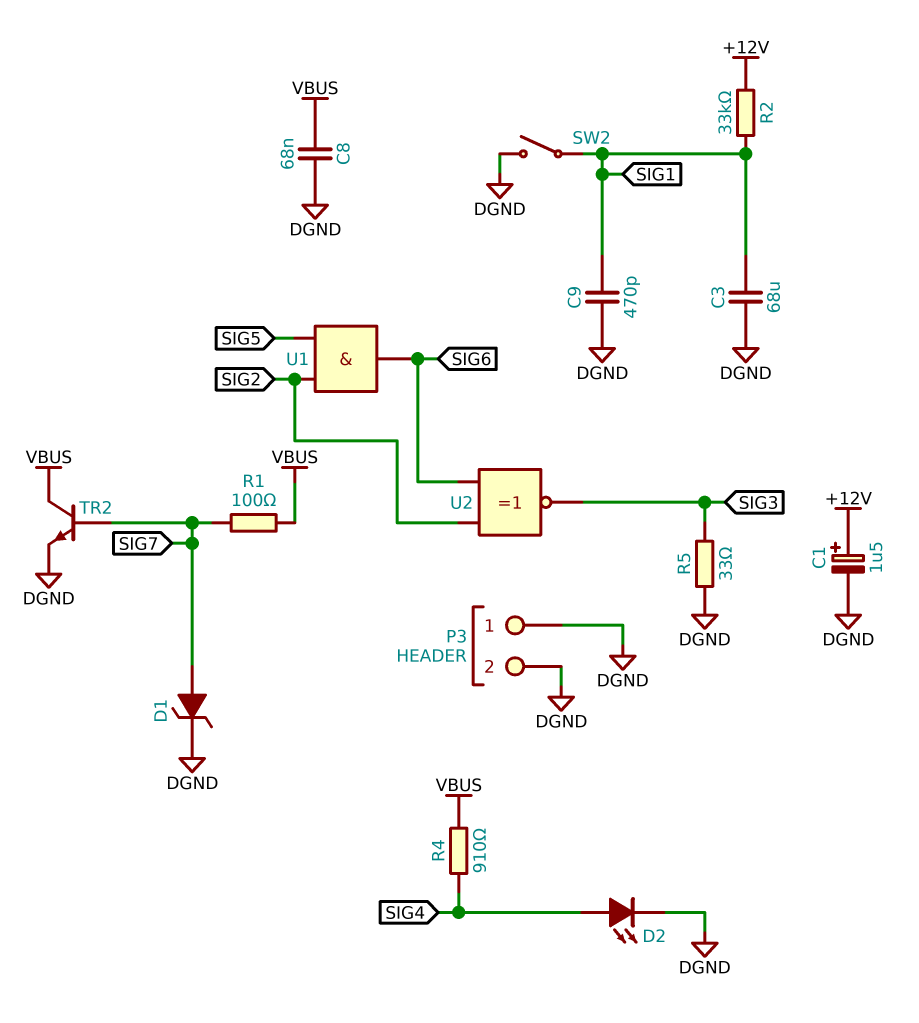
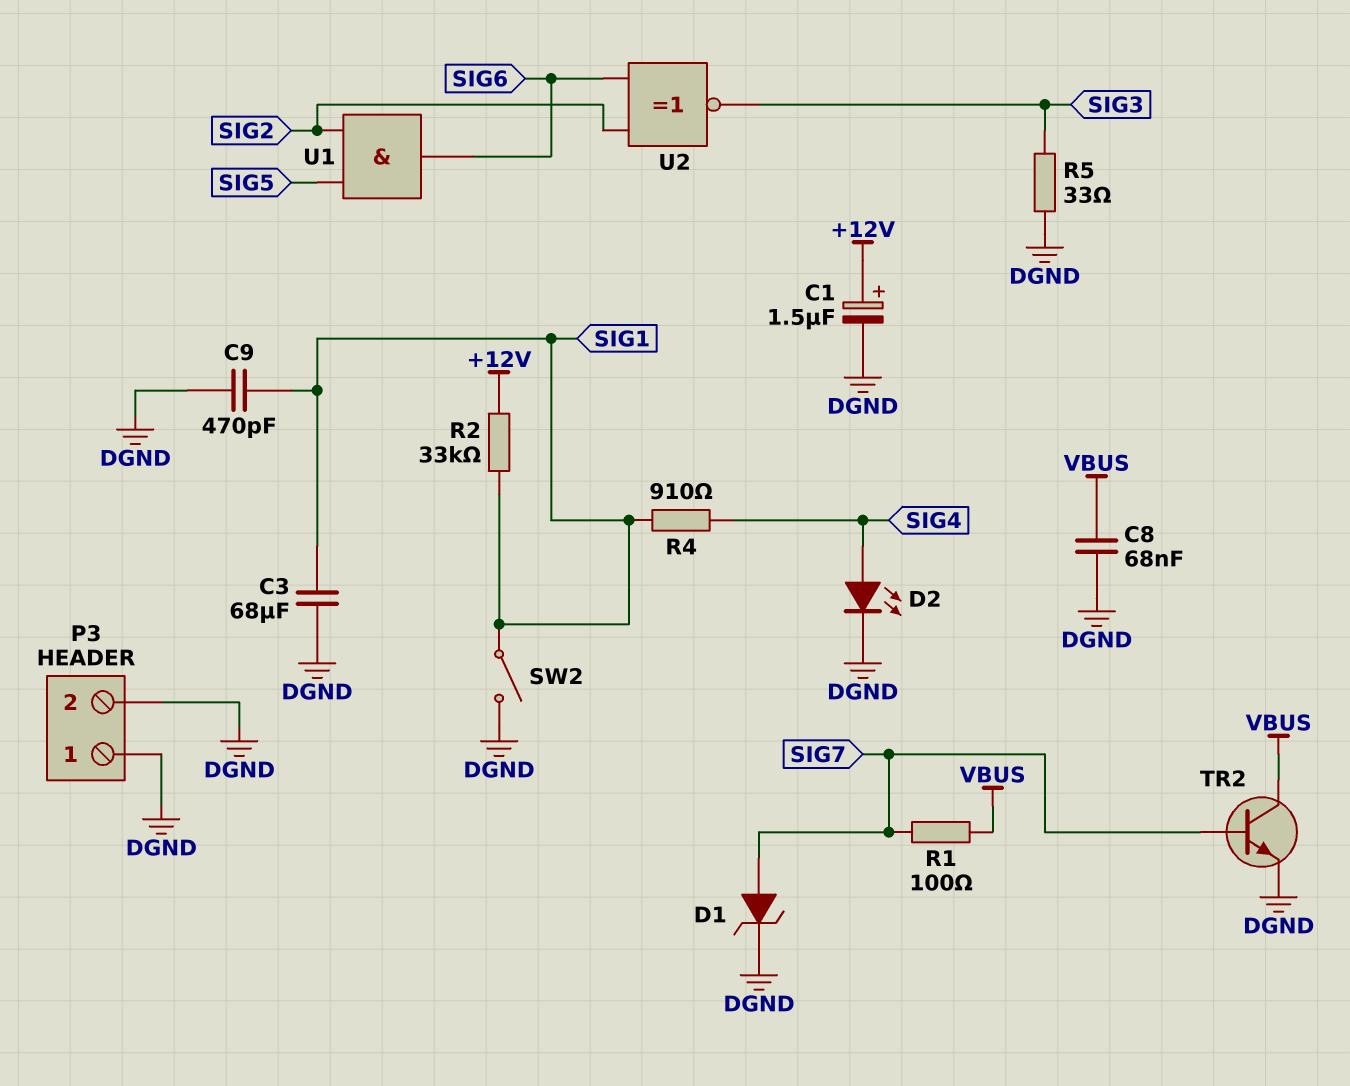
R4: 910 (SIG4, VBUS) -> 910 (SIG1, SIG4)

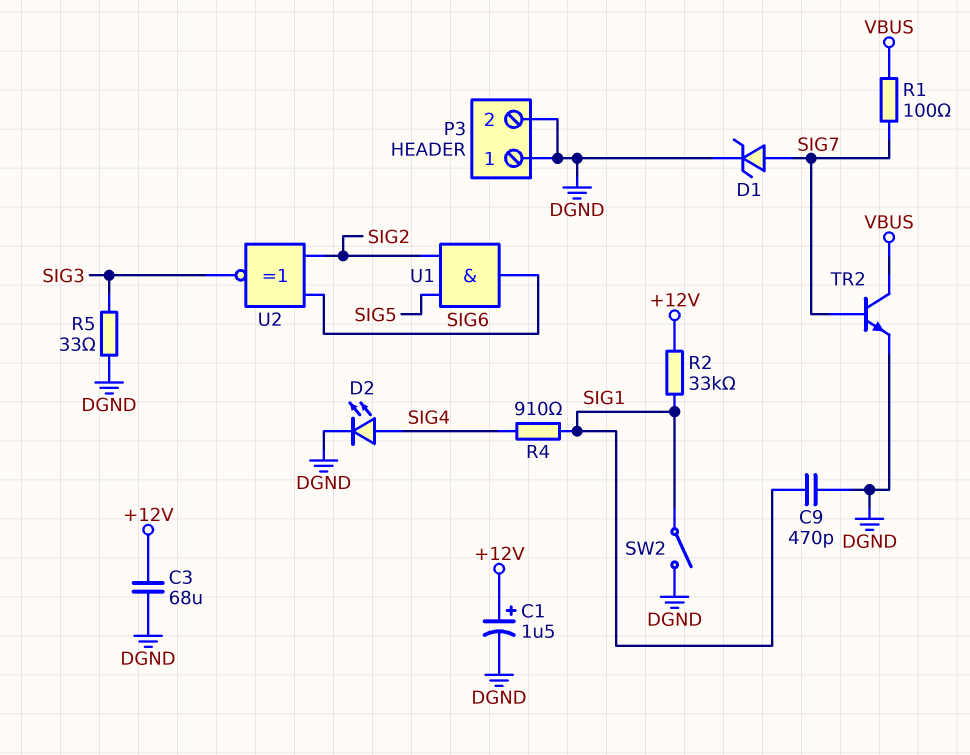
C3: 68uF (DGND, SIG1) -> 68uF (+12V, DGND)
C8: 68nF (DGND, VBUS) -> none

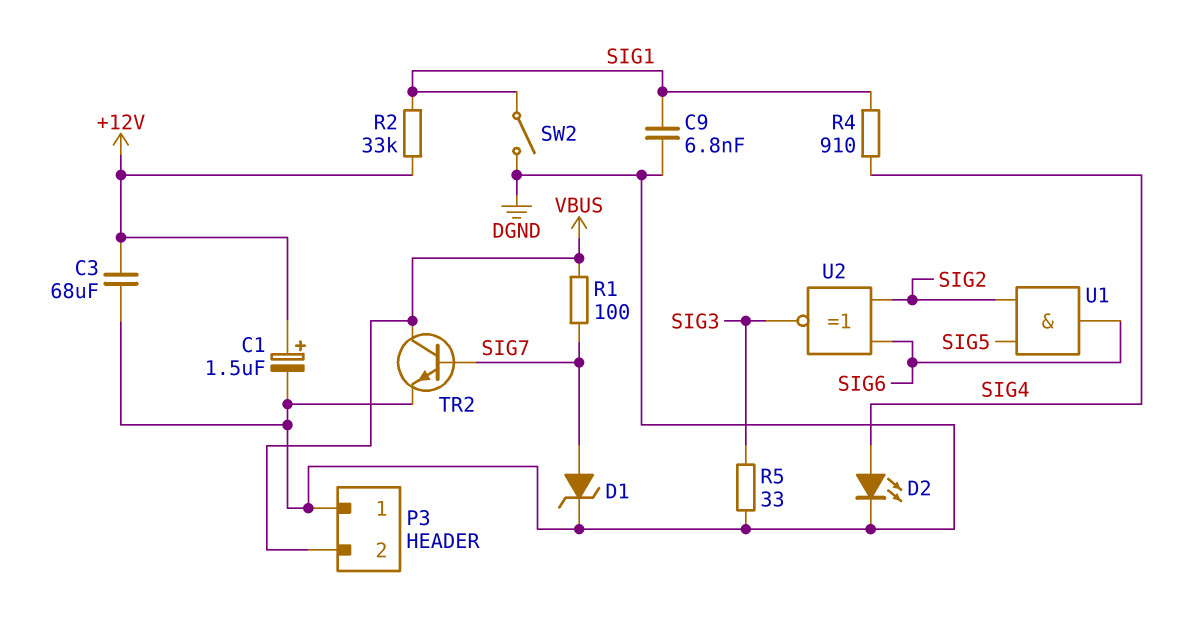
C9: 470pF (DGND, SIG1) -> 6.8nF (DGND, SIG1)
P3 pin 2: DGND -> VBUS

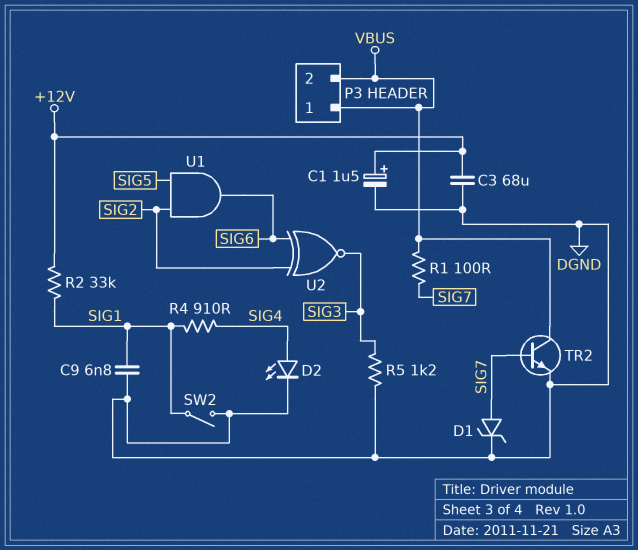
P3 pin 1: DGND -> VBUS
R5: 33 (DGND, SIG3) -> 1.2k (DGND, SIG3)

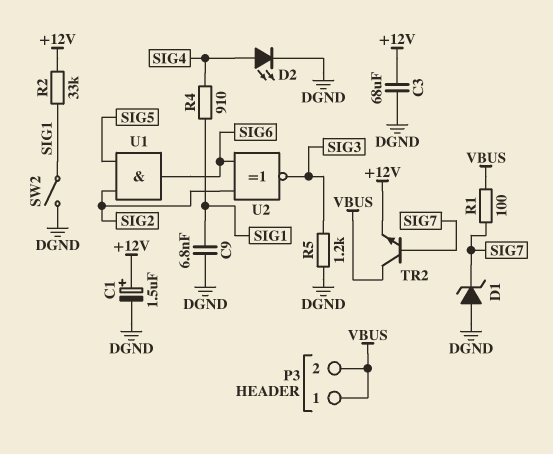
D1: zener (A SIG7, K DGND) -> zener (A DGND, K SIG7)
TR2: NPN (B SIG7, C VBUS, E DGND) -> NPN (B SIG7, C VBUS, E +12V)

